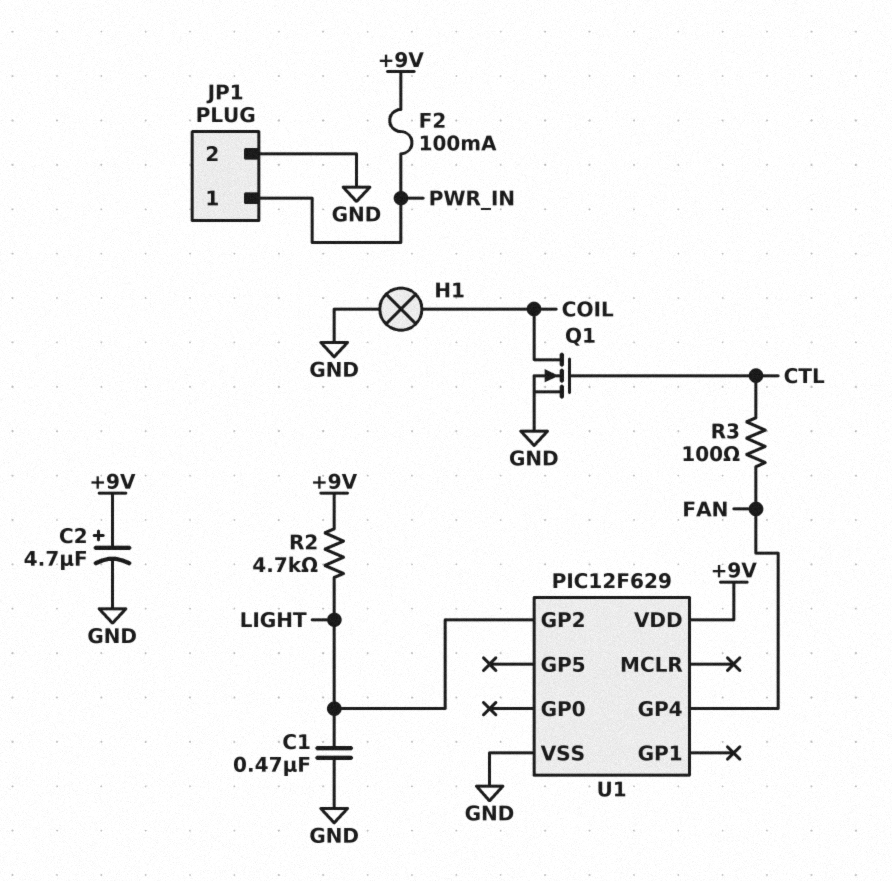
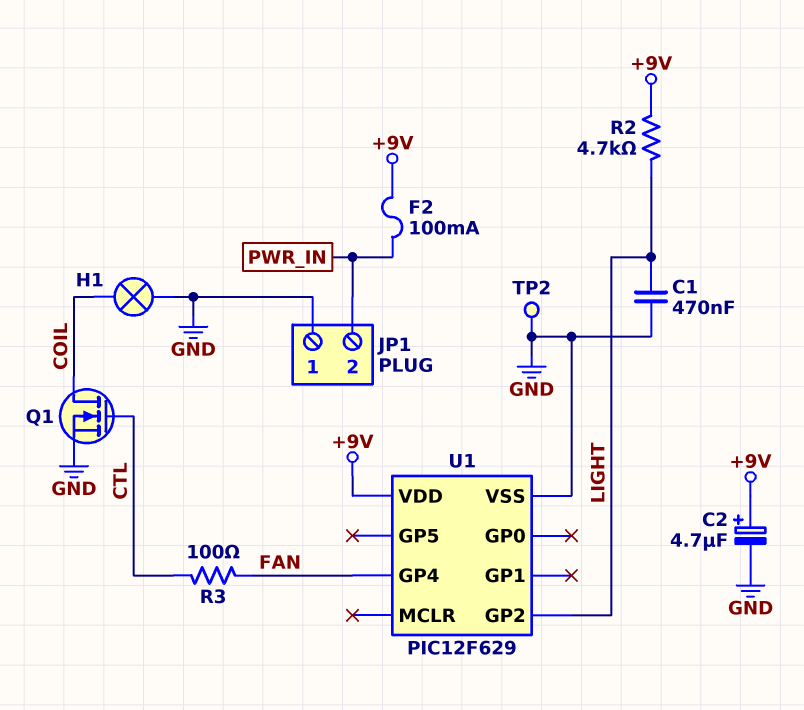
JP1 pin 1: PWR_IN -> GND
JP1 pin 2: GND -> PWR_IN
TP2: none -> test point (GND)

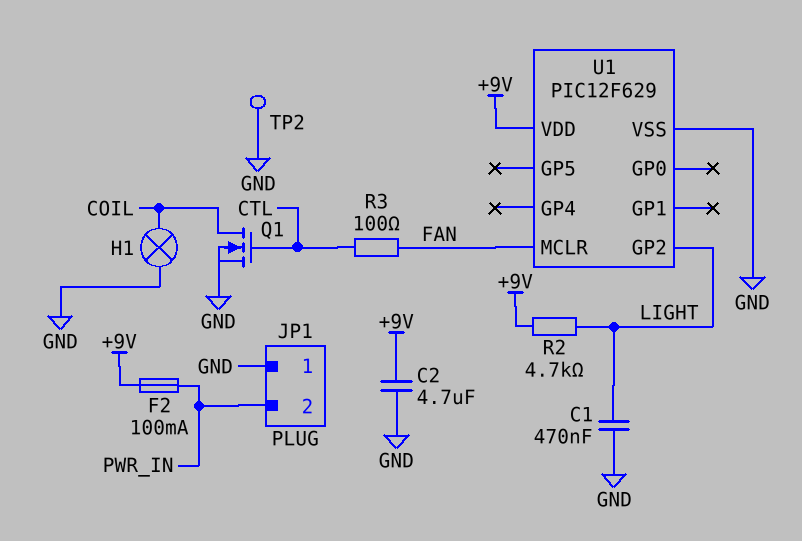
C2: 4.7uF (plus +9V, minus GND) -> 4.7uF (+9V, GND)
U1 pin GP4: FAN -> none
U1 pin MCLR: none -> FAN

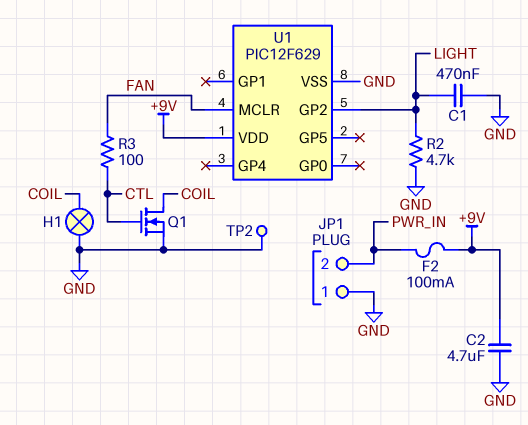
R2: 4.7k (+9V, LIGHT) -> 4.7k (GND, LIGHT)

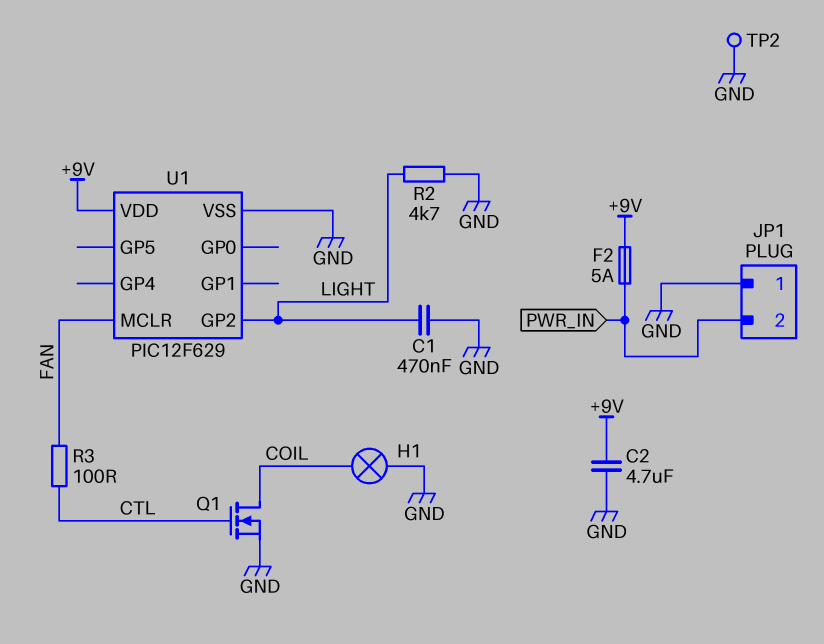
F2: 100mA (+9V, PWR_IN) -> 5A (+9V, PWR_IN)

